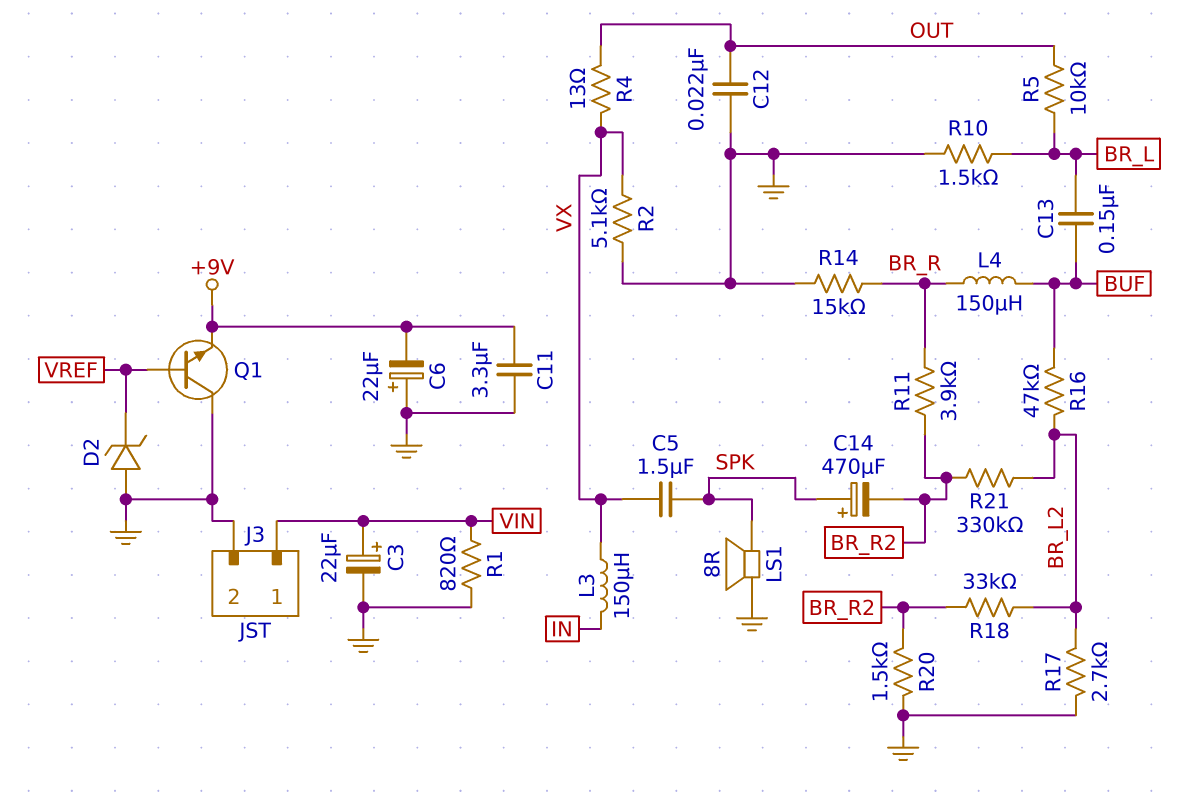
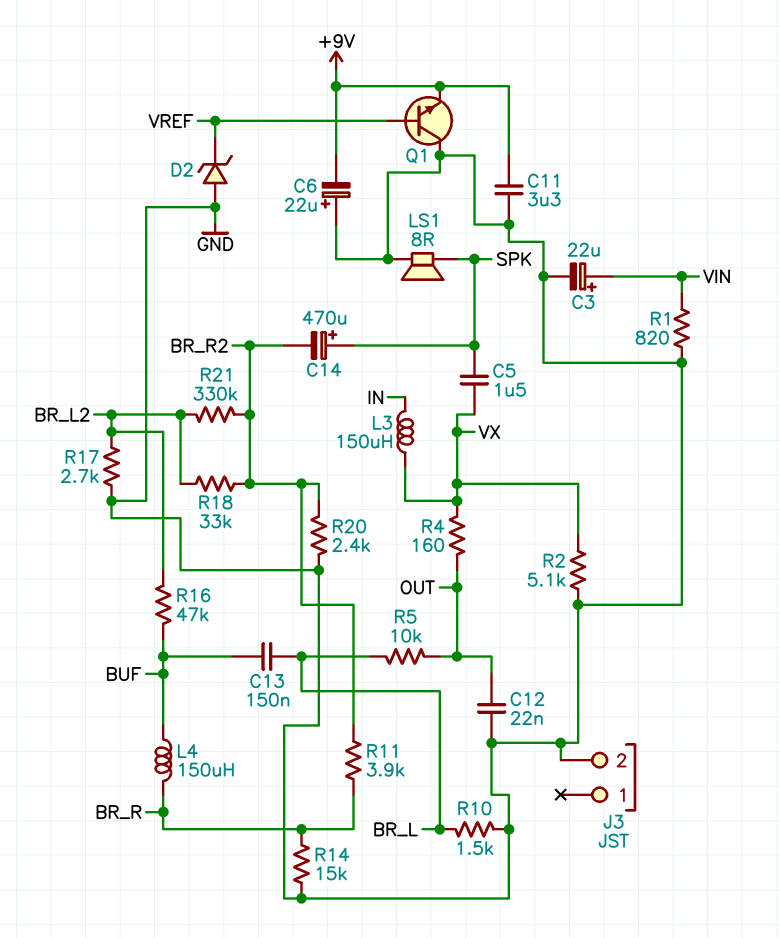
J3 pin 1: VIN -> none
R4: 13 (OUT, VX) -> 160 (OUT, VX)
R20: 1.5k (BR_R2, GND) -> 2.4k (BR_R2, GND)

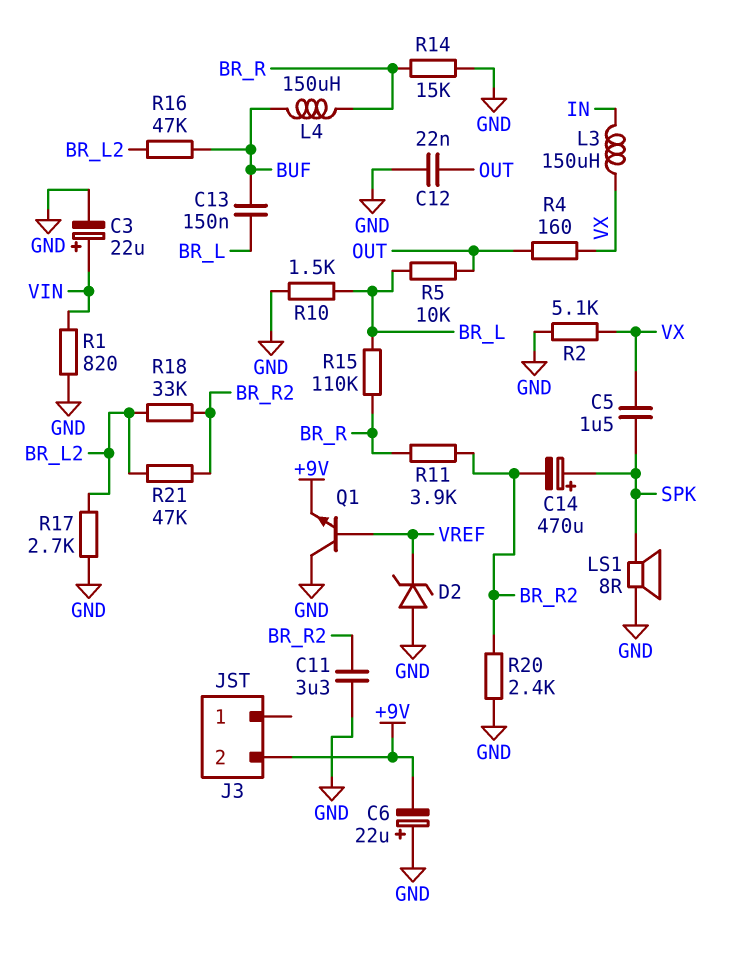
C11: 3.3uF (+9V, GND) -> 3.3uF (BR_R2, GND)
J3 pin 2: GND -> +9V
R15: none -> 110k (BR_L, BR_R)
R21: 330k (BR_L2, BR_R2) -> 47k (BR_L2, BR_R2)

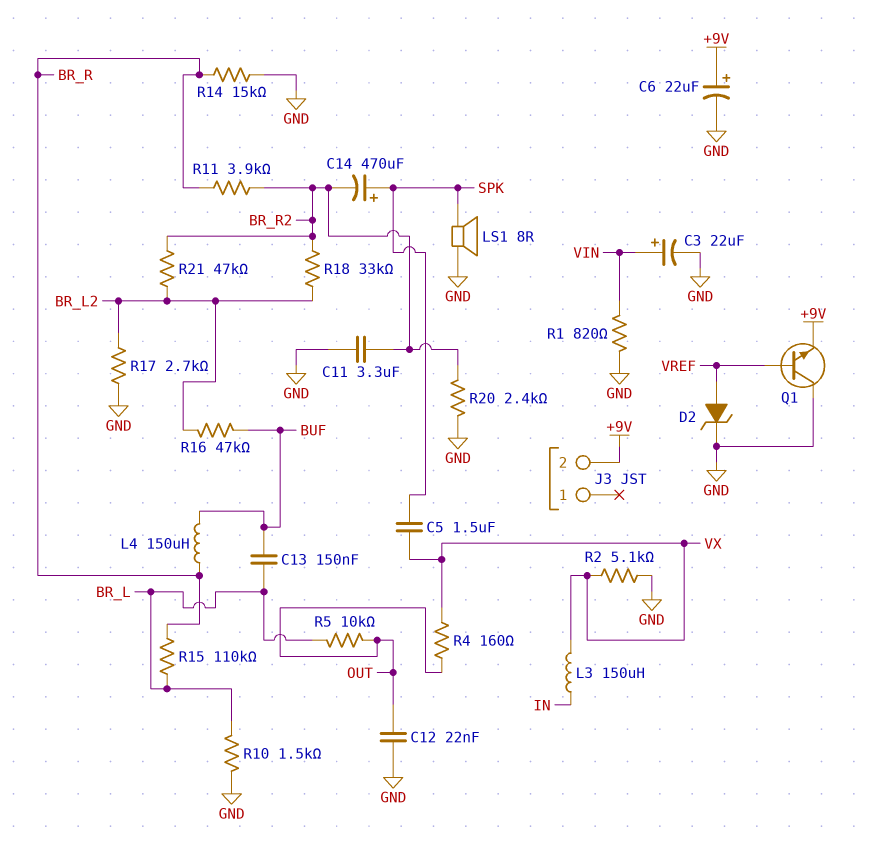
C6: 22uF (plus GND, minus +9V) -> 22uF (plus +9V, minus GND)
D2: zener (A GND, K VREF) -> zener (A VREF, K GND)

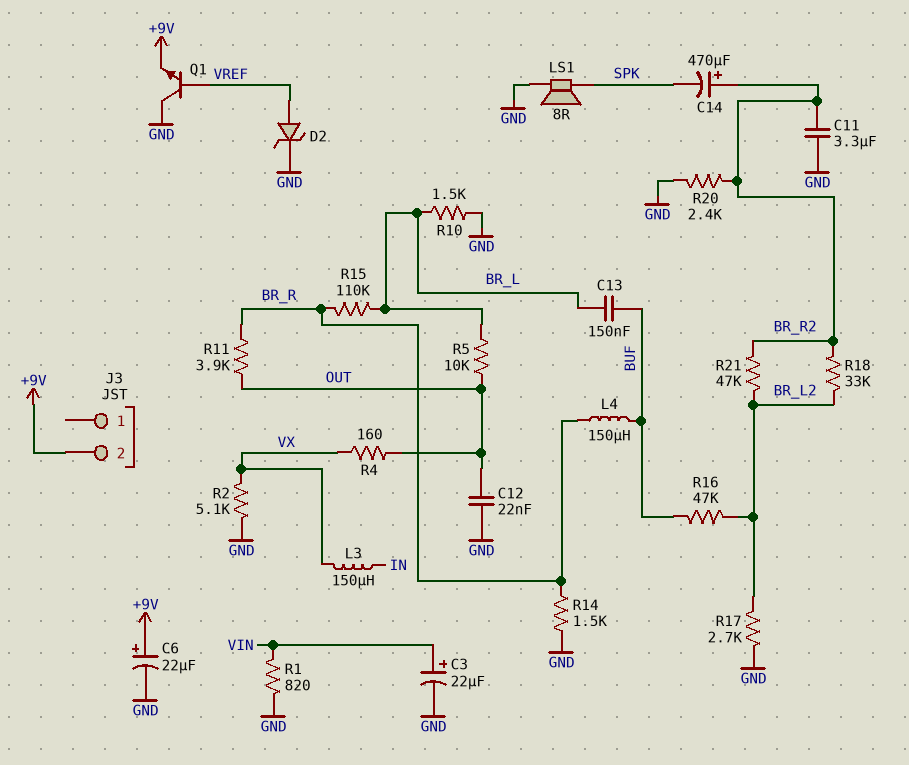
C5: 1.5uF (SPK, VX) -> none
C14: 470uF (plus SPK, minus BR_R2) -> 470uF (plus BR_R2, minus SPK)
R11: 3.9k (BR_R, BR_R2) -> 3.9k (BR_R, OUT)
R14: 15k (BR_R, GND) -> 1.5k (BR_R, GND)

